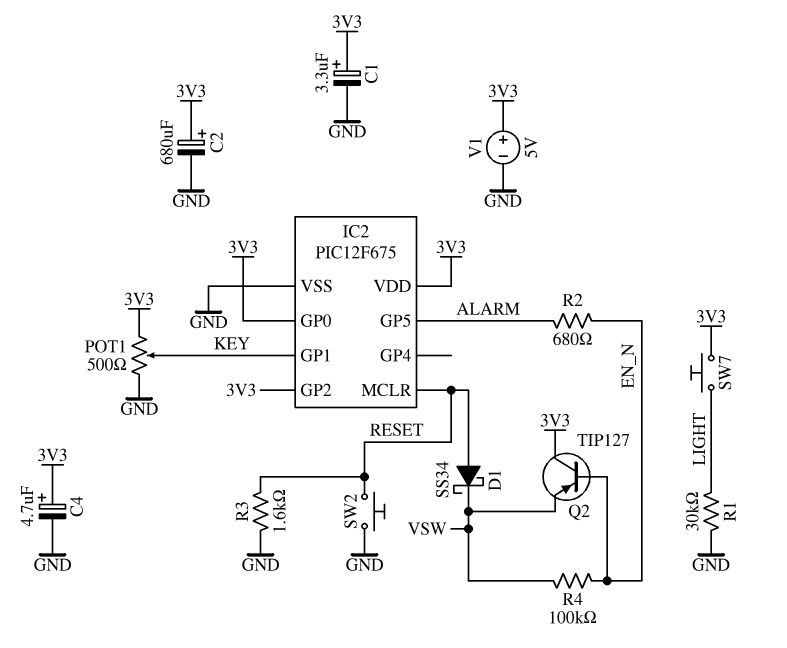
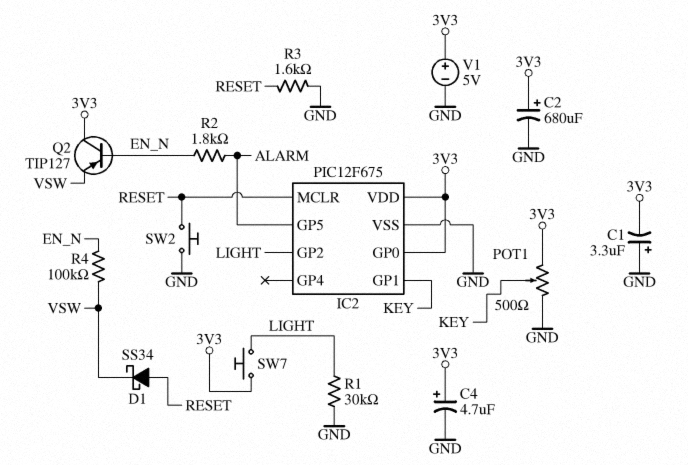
C1: 3.3uF (plus 3V3, minus GND) -> 3.3uF (plus GND, minus 3V3)
IC2 pin GP2: 3V3 -> LIGHT
R2: 680 (ALARM, EN_N) -> 1.8k (ALARM, EN_N)

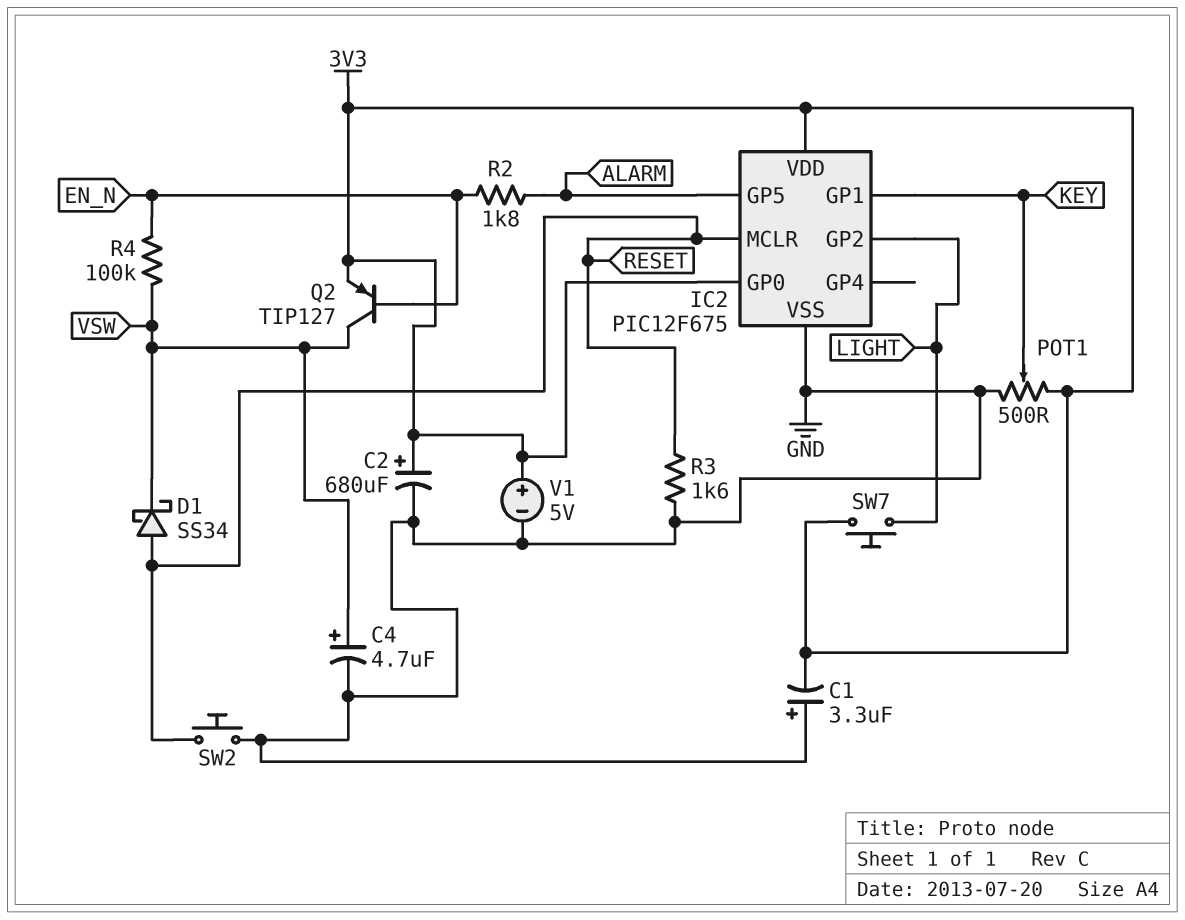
C4: 4.7uF (plus 3V3, minus GND) -> 4.7uF (plus VSW, minus GND)
Q2: PNP TIP127 (B EN_N, C 3V3, E VSW) -> PNP TIP127 (B EN_N, C VSW, E 3V3)
R1: 30k (GND, LIGHT) -> none

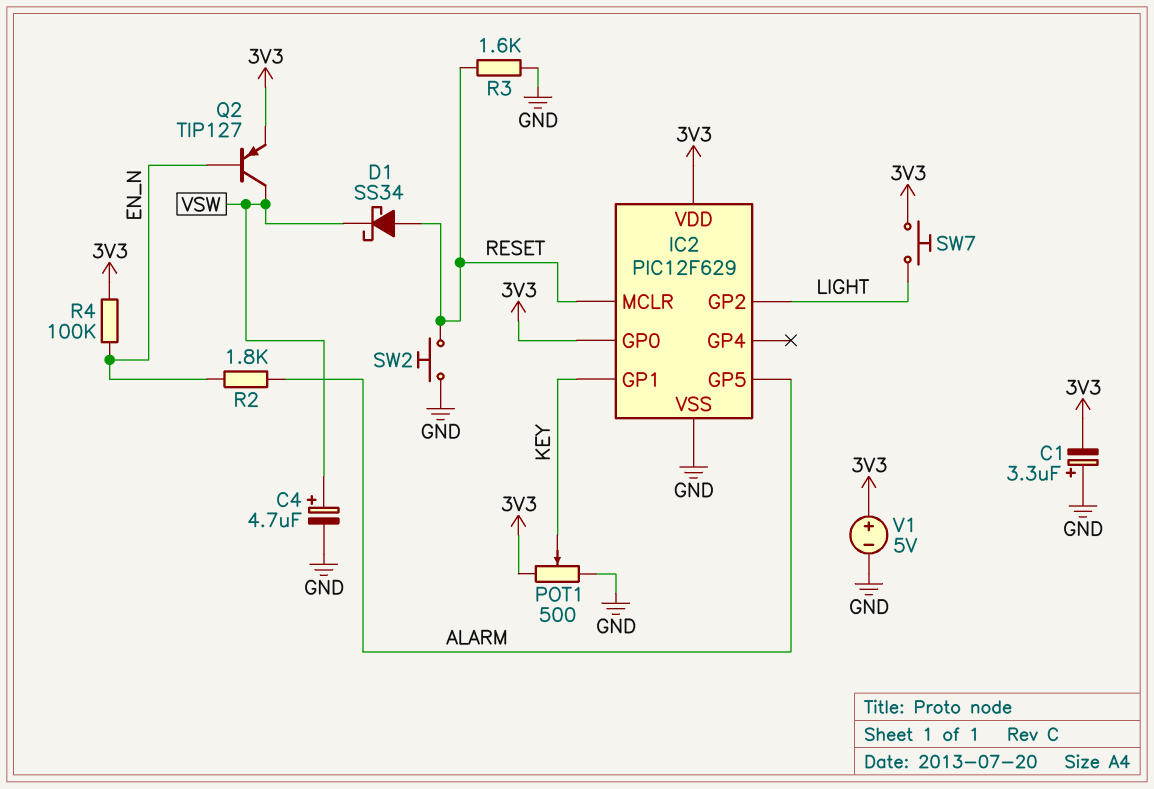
C2: 680uF (plus 3V3, minus GND) -> none
IC2: PIC12F675 -> PIC12F629
R4: 100k (EN_N, VSW) -> 100k (3V3, EN_N)

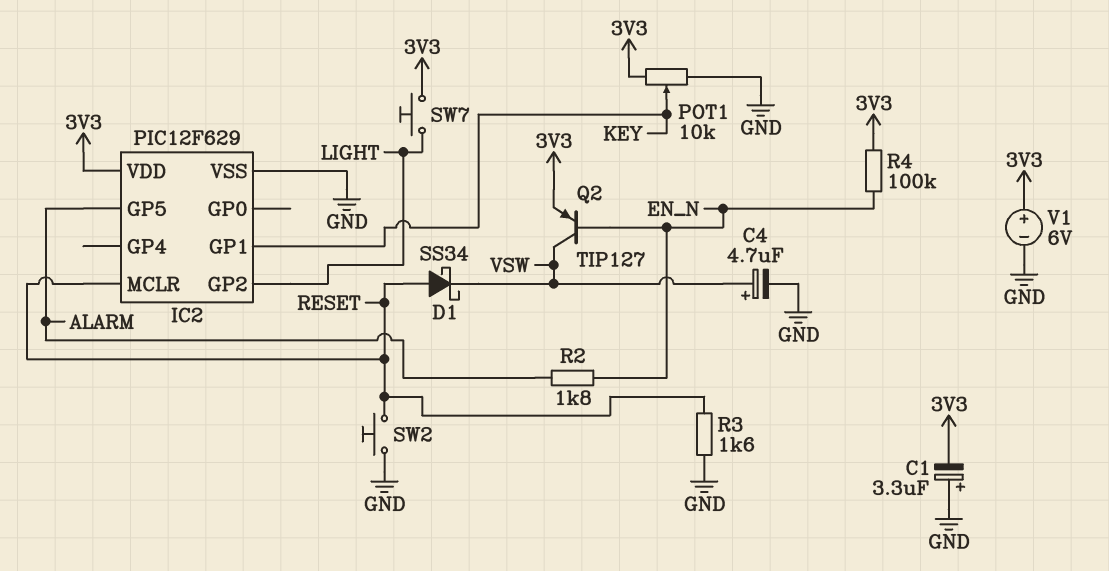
IC2 pin GP0: 3V3 -> none
POT1: 500 (3V3, GND, wiper KEY) -> 10k (3V3, GND, wiper KEY)
V1: 5V (plus 3V3, minus GND) -> 6V (plus 3V3, minus GND)

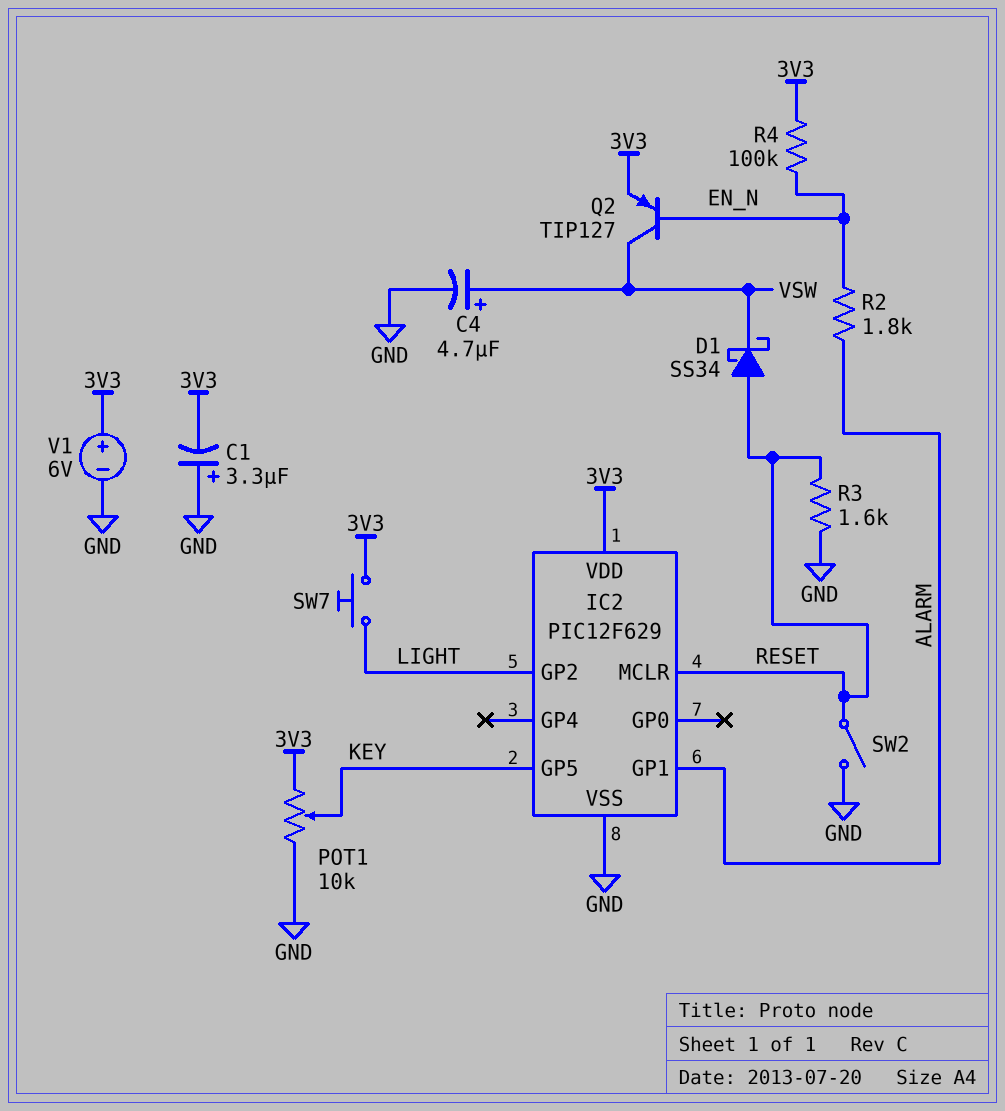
IC2 pin GP1: KEY -> ALARM
IC2 pin GP5: ALARM -> KEY
SW2: button (GND, RESET) -> switch (GND, RESET)

